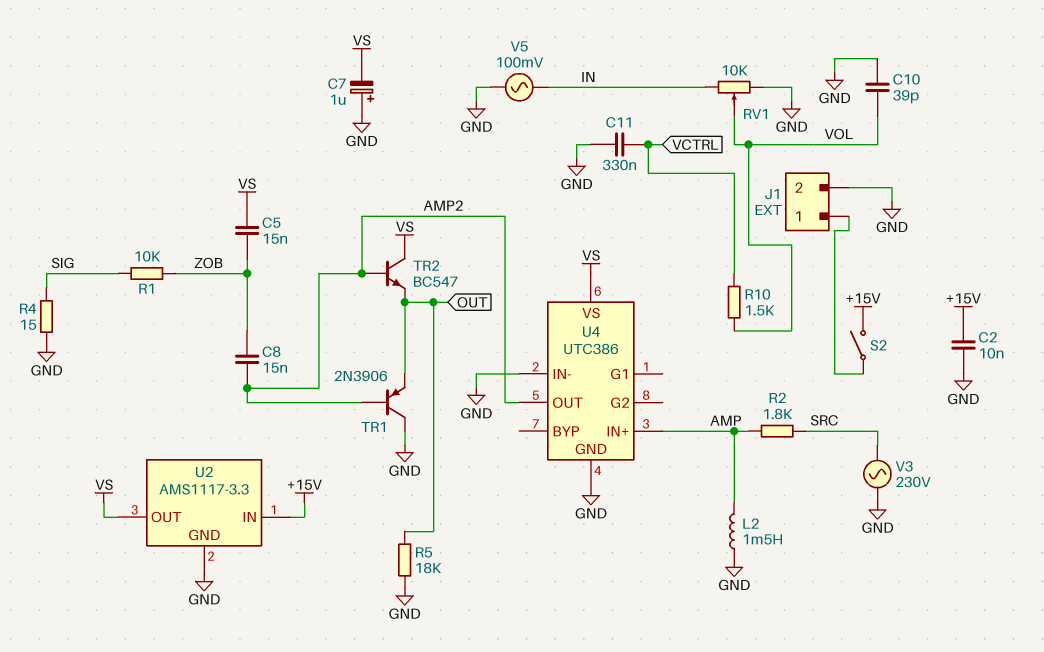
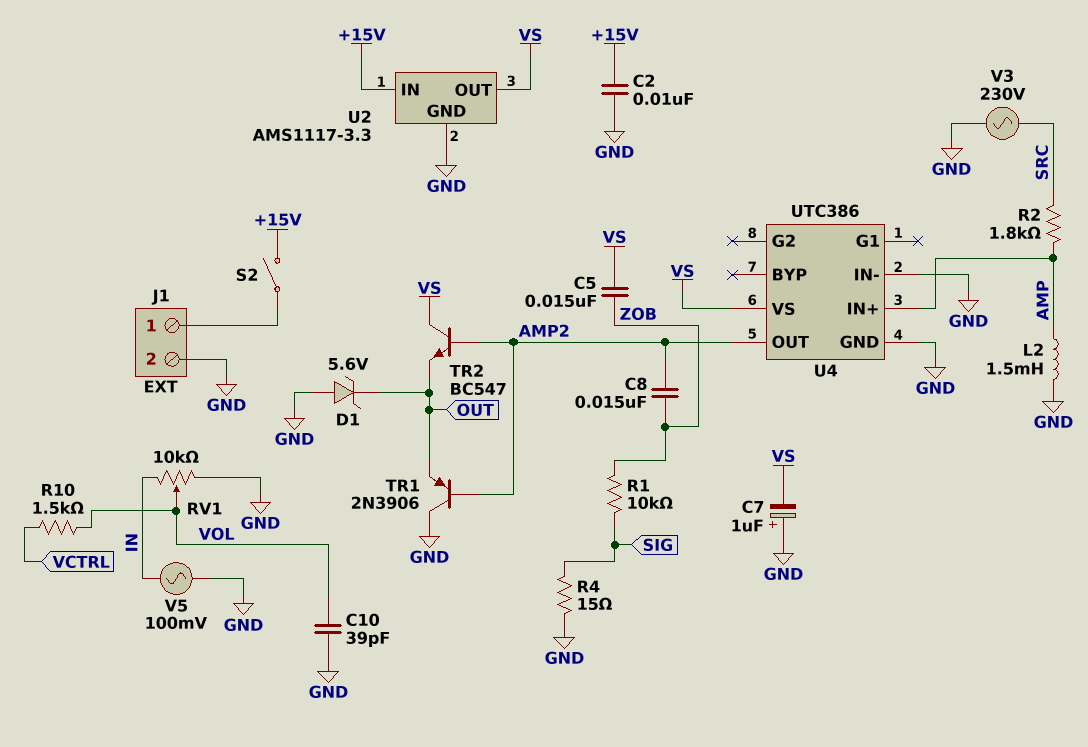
C11: 330nF (GND, VCTRL) -> none
D1: none -> zener 5.6V (A GND, K OUT)
R5: 18k (GND, OUT) -> none

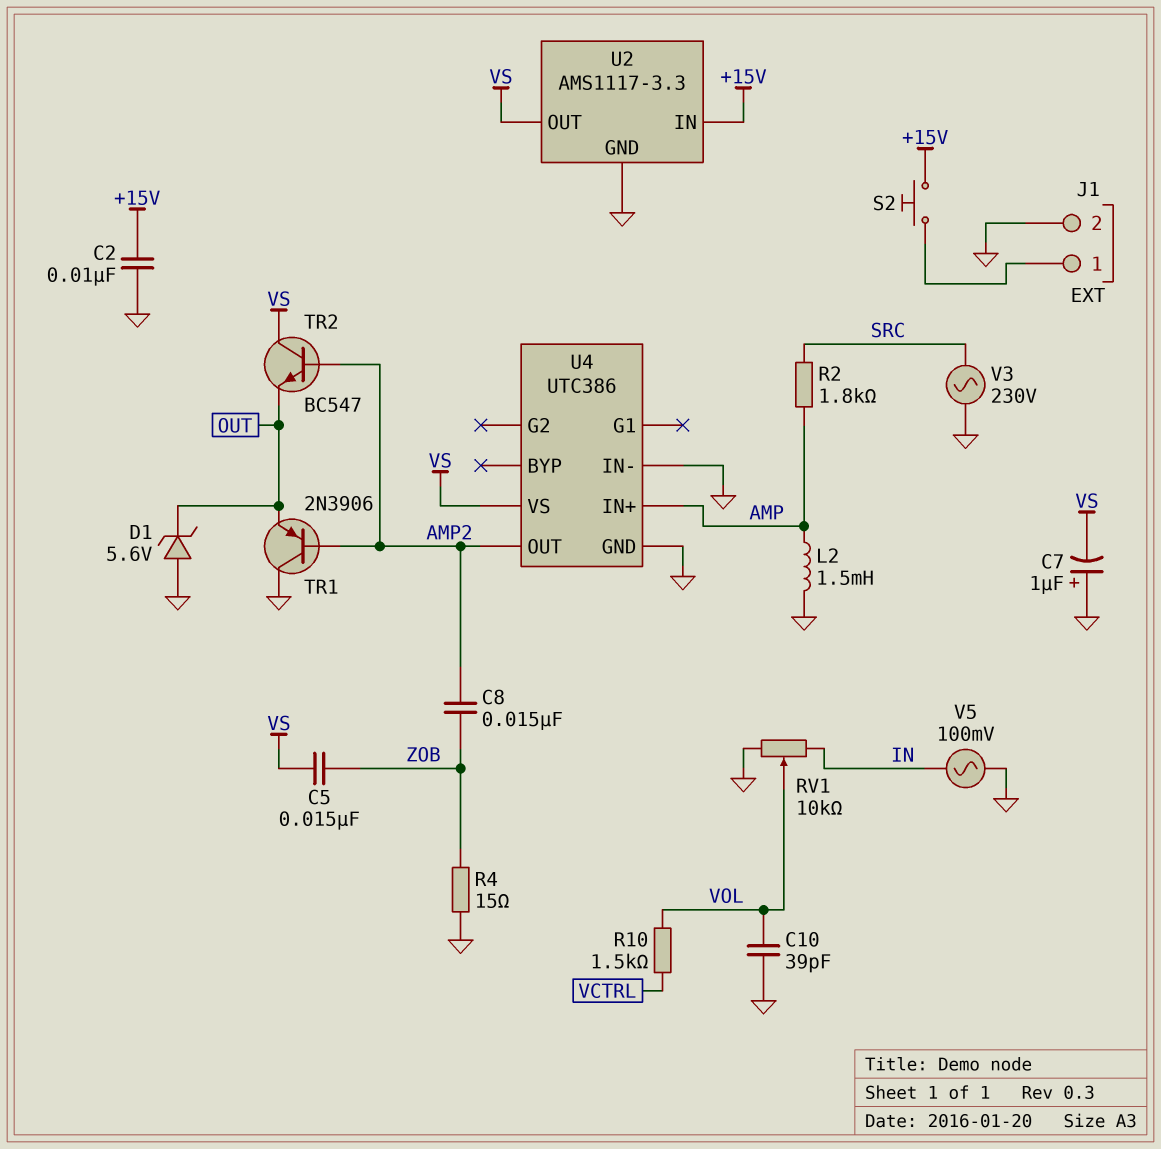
R1: 10k (SIG, ZOB) -> none
R4: 15 (GND, SIG) -> 15 (GND, ZOB)
S2: switch (+15V, J1/1) -> button (+15V, J1/1)

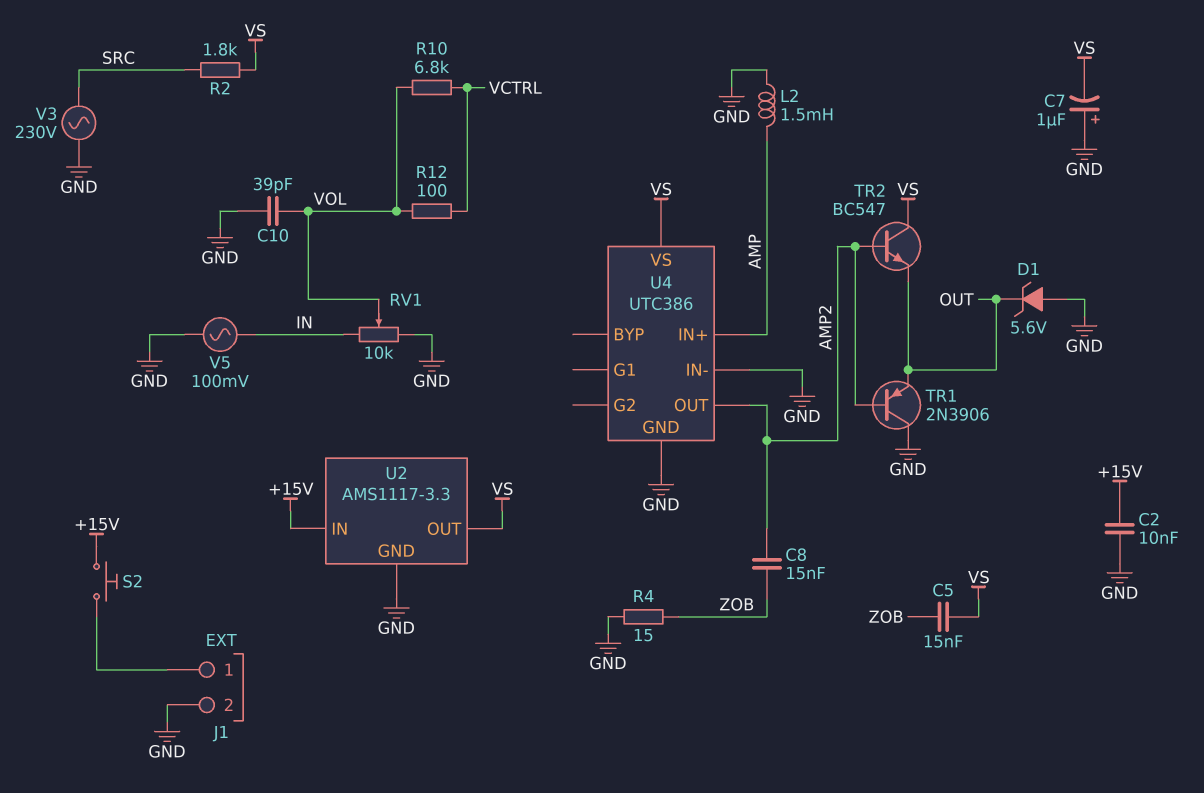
R2: 1.8k (AMP, SRC) -> 1.8k (SRC, VS)
R10: 1.5k (VCTRL, VOL) -> 6.8k (VCTRL, VOL)
R12: none -> 100 (VCTRL, VOL)

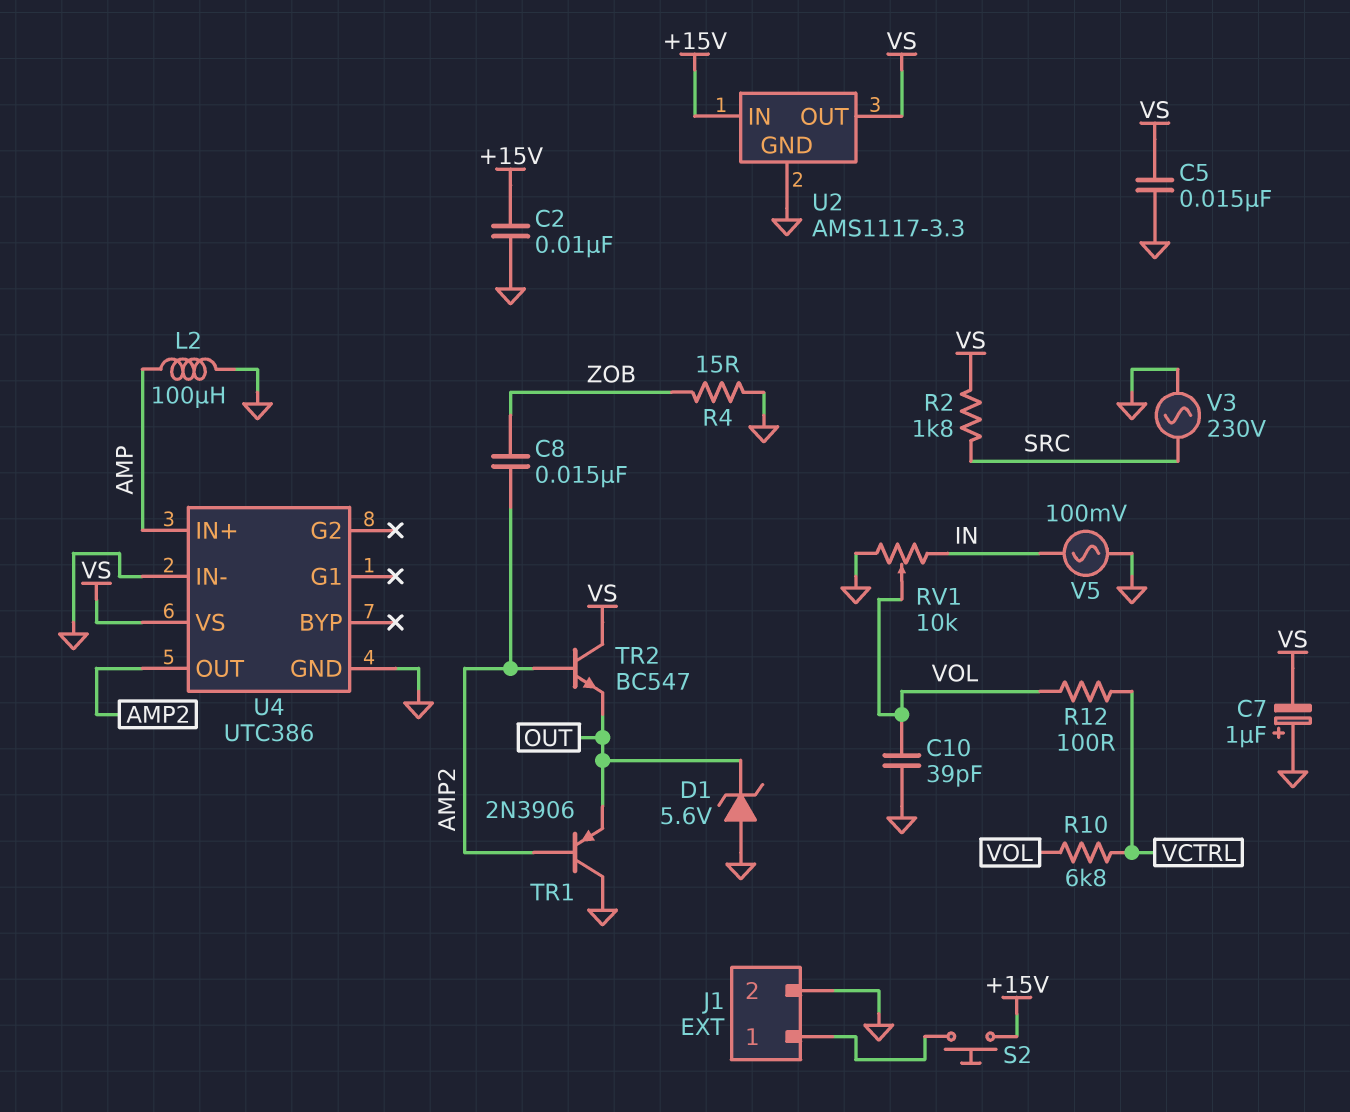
C5: 15nF (VS, ZOB) -> 15nF (GND, VS)
L2: 1.5mH (AMP, GND) -> 100uH (AMP, GND)

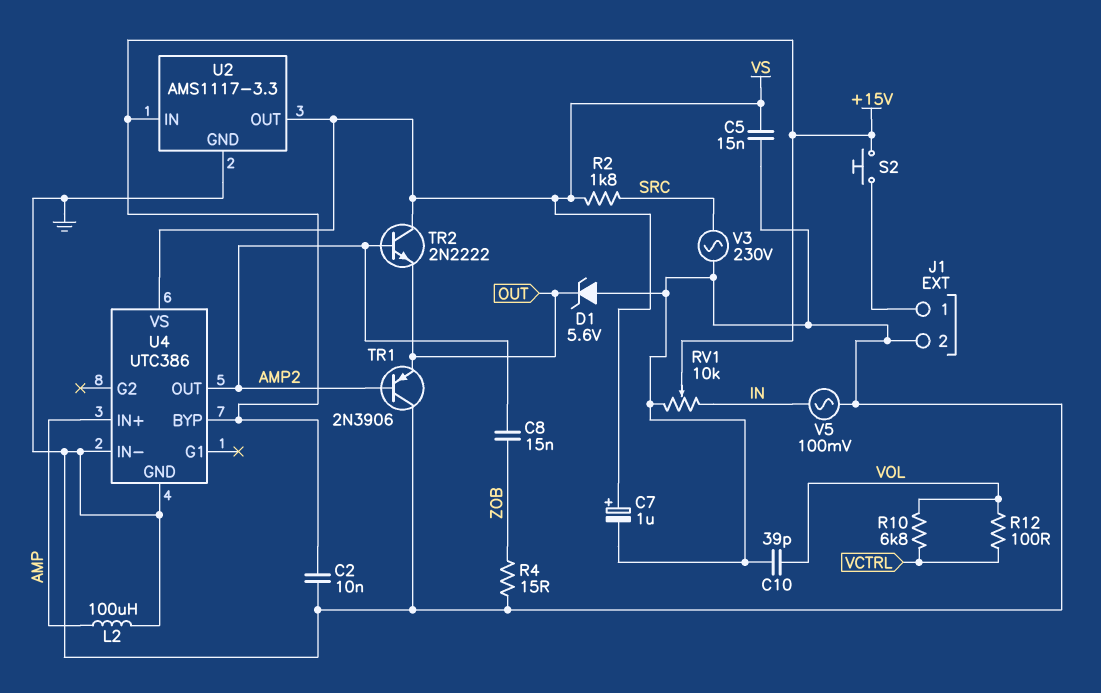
C7: 1uF (plus GND, minus VS) -> 1uF (plus VS, minus GND)
RV1: 10k (GND, IN, wiper VOL) -> 10k (GND, IN, wiper +15V)
TR2: NPN BC547 (B AMP2, C VS, E OUT) -> NPN 2N2222 (B AMP2, C VS, E OUT)
U4 pin BYP: none -> +15V

